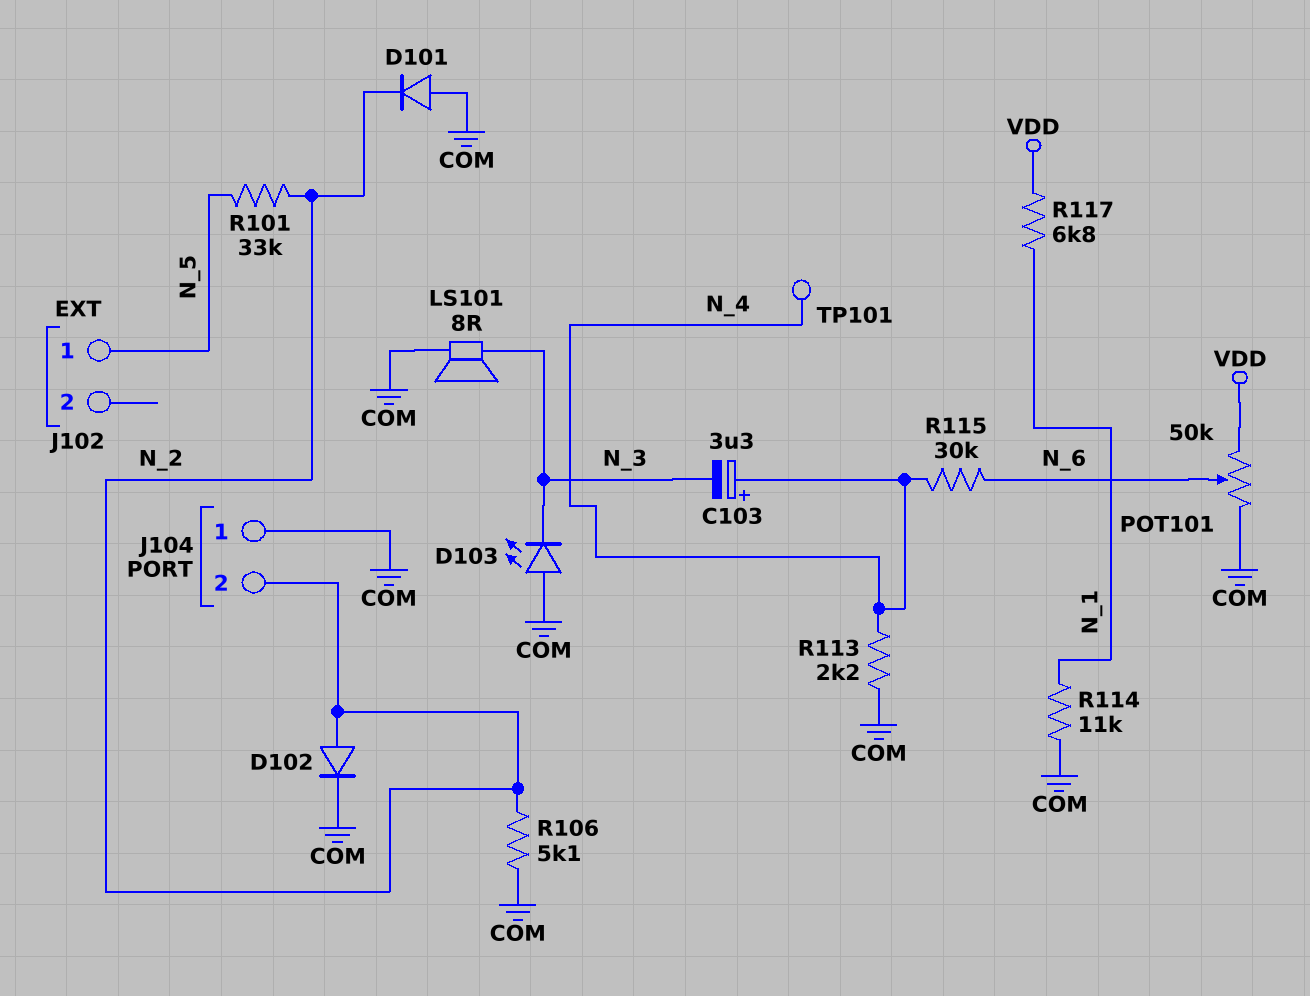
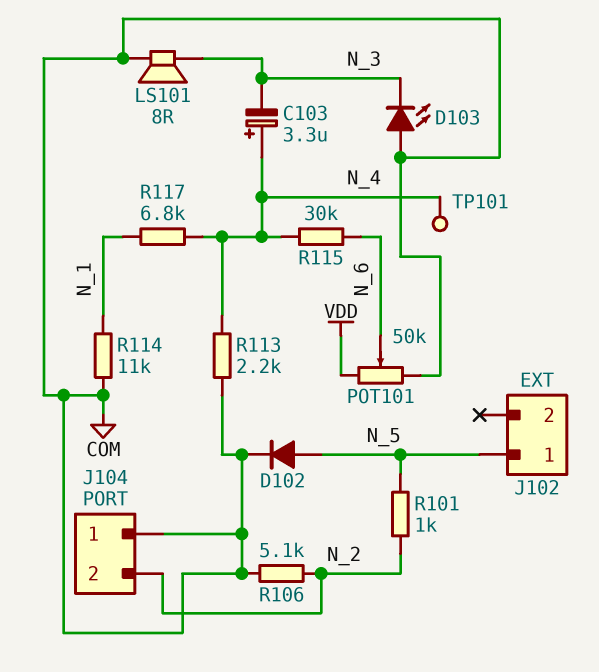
D101: diode (A COM, K N_2) -> none
D102: diode (A N_2, K COM) -> diode (A N_5, K COM)
R101: 33k (N_2, N_5) -> 1k (N_2, N_5)
R117: 6.8k (N_1, VDD) -> 6.8k (N_1, N_4)

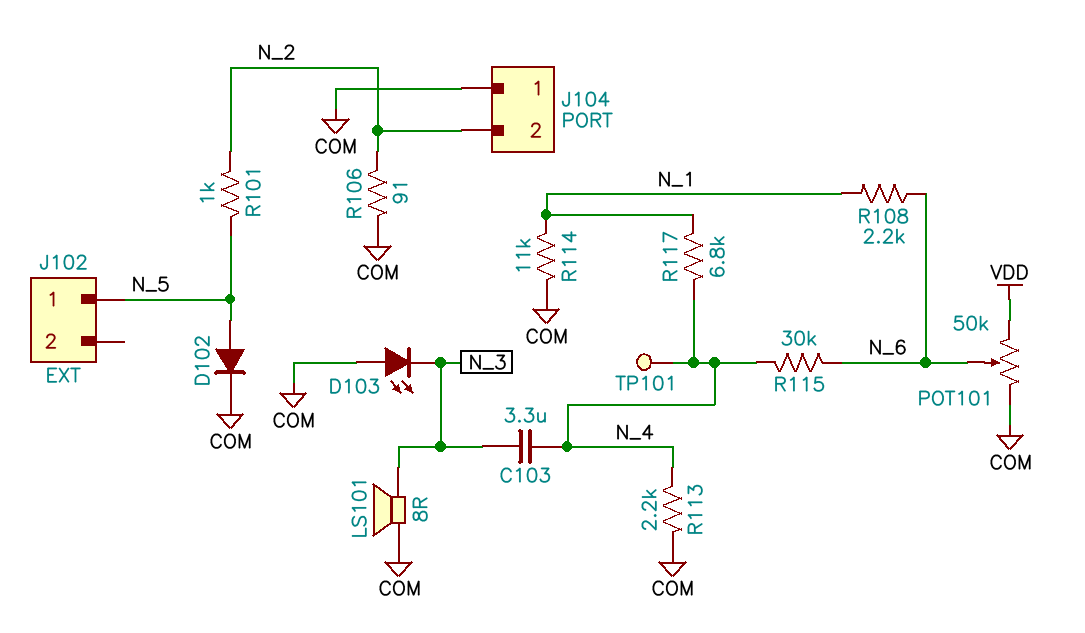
C103: 3.3uF (plus N_4, minus N_3) -> 3.3uF (N_3, N_4)
R106: 5.1k (COM, N_2) -> 91 (COM, N_2)
R108: none -> 2.2k (N_1, N_6)

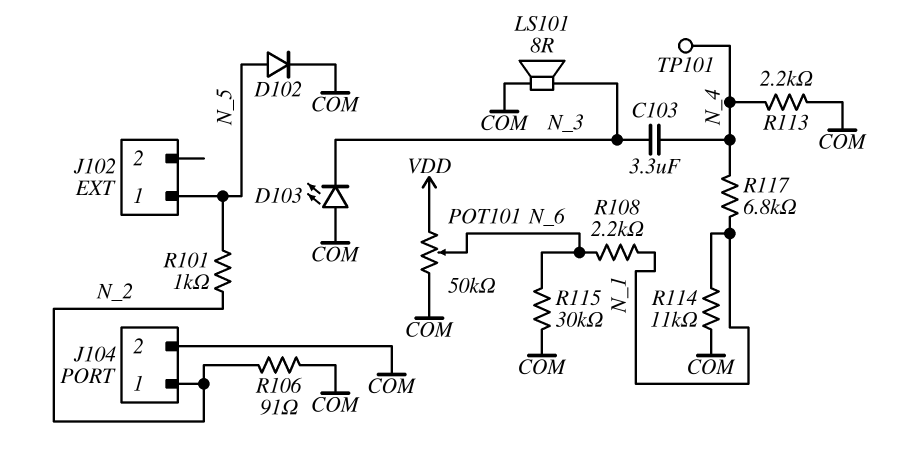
J104 pin 1: COM -> N_2
J104 pin 2: N_2 -> COM
R115: 30k (N_4, N_6) -> 30k (COM, N_6)

